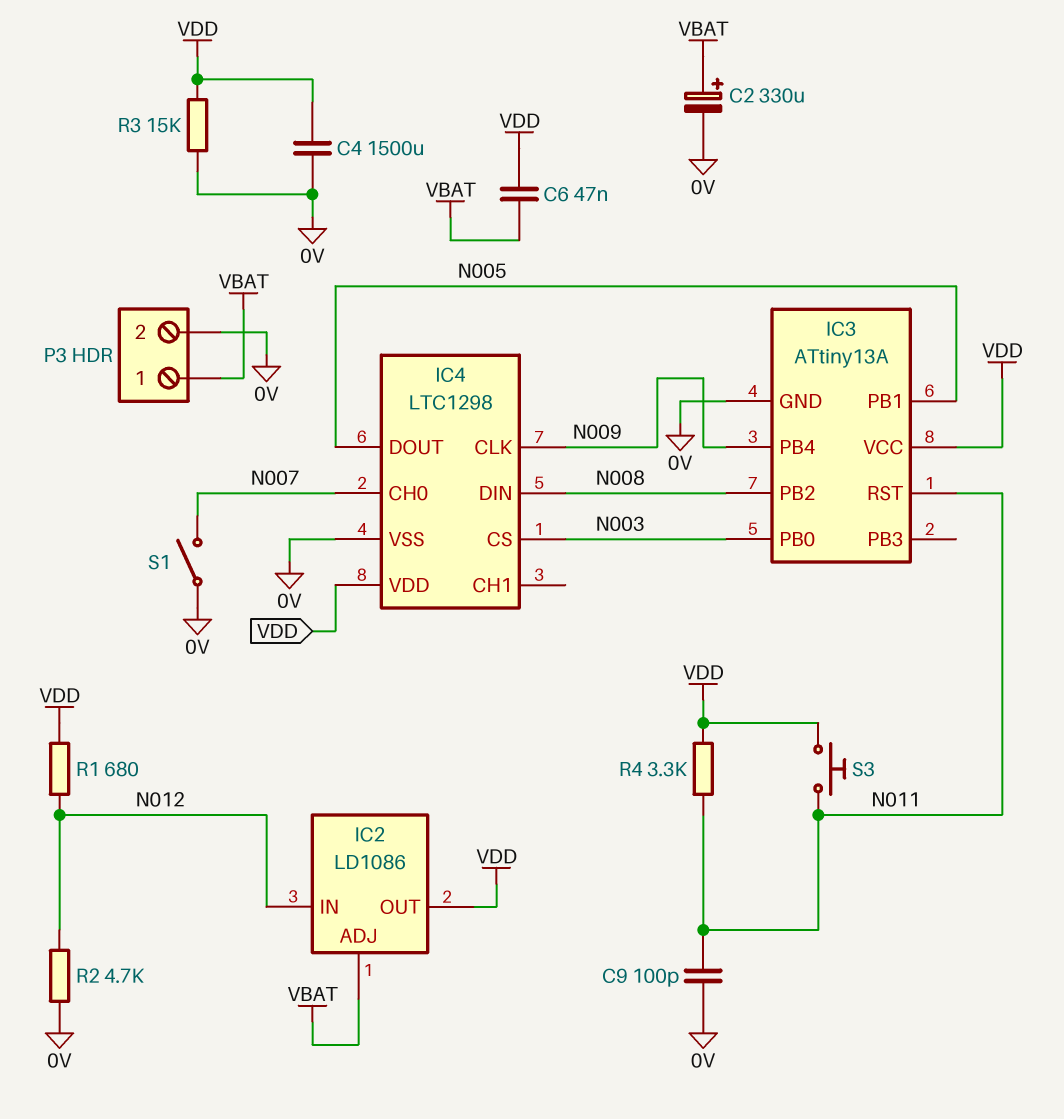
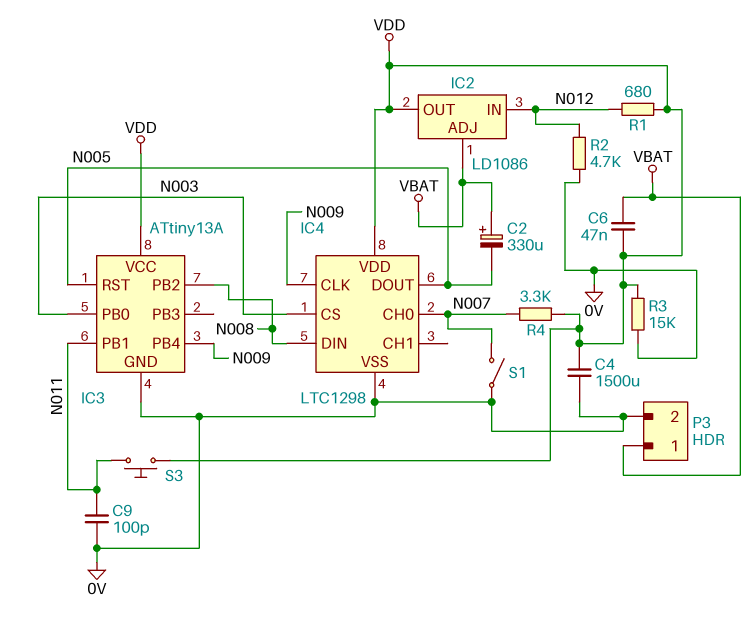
C2: 330uF (plus VBAT, minus 0V) -> 330uF (plus VBAT, minus N005)
IC3 pin PB1: N005 -> N011
IC3 pin RST: N011 -> N005
R4: 3.3k (N011, VDD) -> 3.3k (N007, VDD)

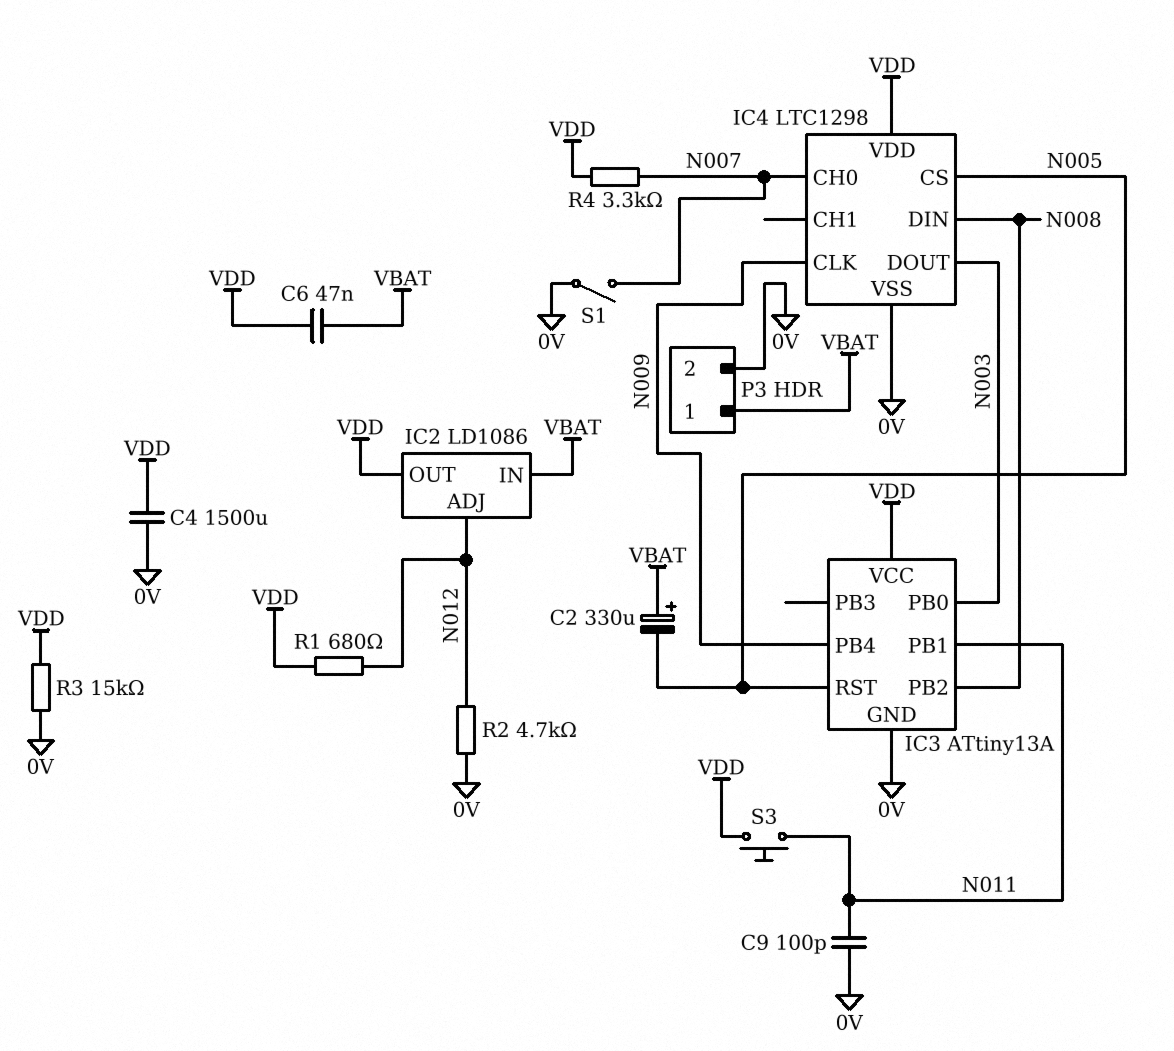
IC2 pin ADJ: VBAT -> N012
IC2 pin IN: N012 -> VBAT
IC4 pin CS: N003 -> N005
IC4 pin DOUT: N005 -> N003

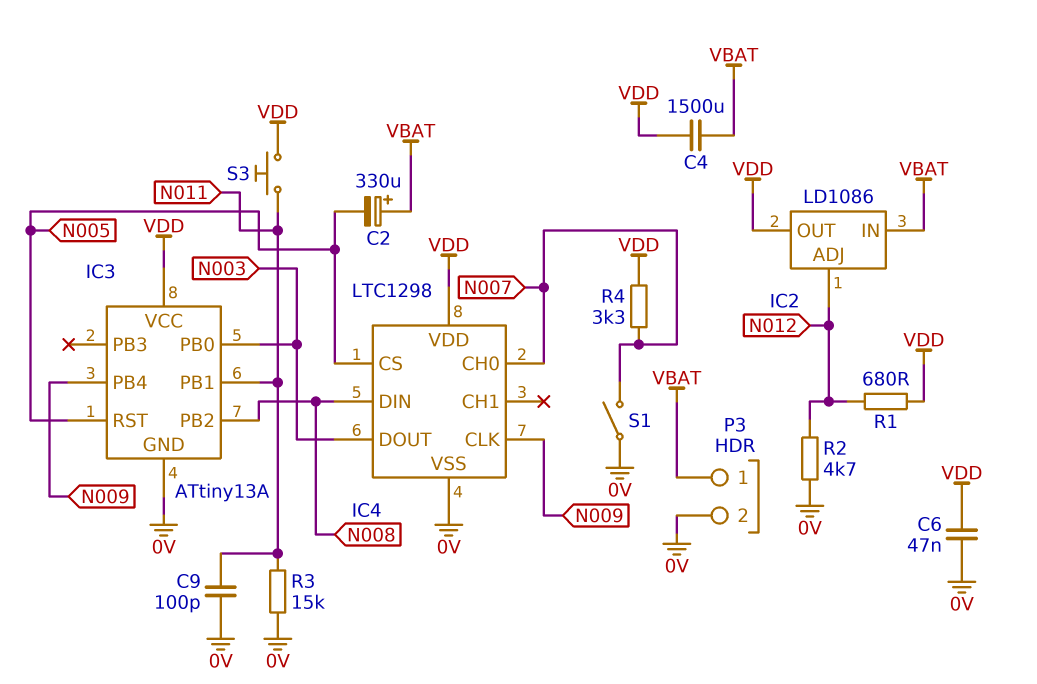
C4: 1500uF (0V, VDD) -> 1500uF (VBAT, VDD)
C6: 47nF (VBAT, VDD) -> 47nF (0V, VDD)
R3: 15k (0V, VDD) -> 15k (0V, N011)

